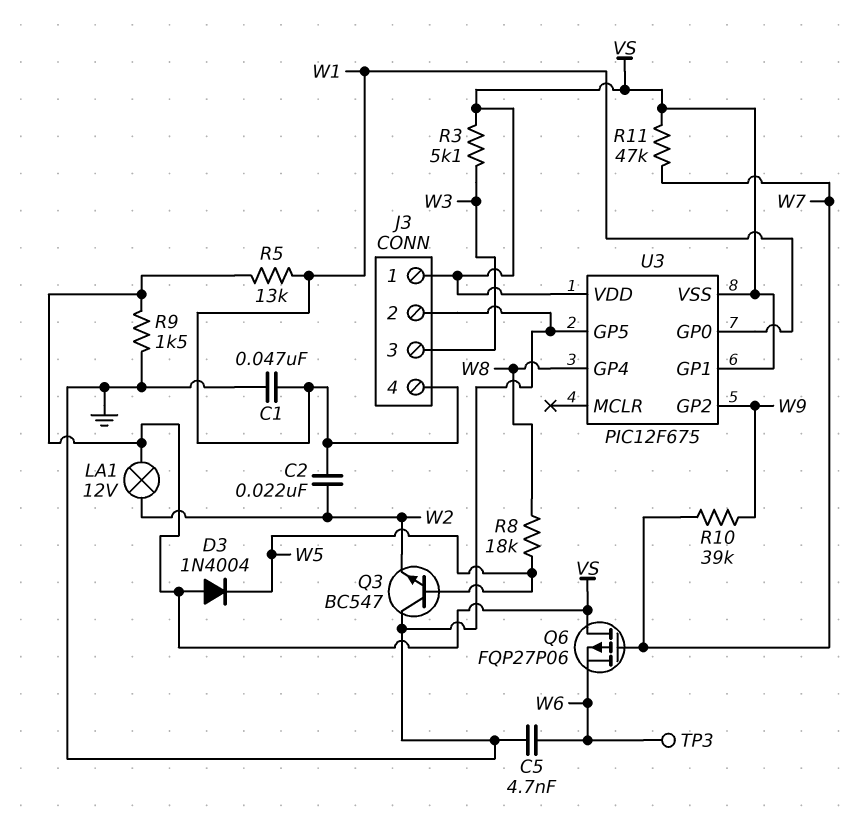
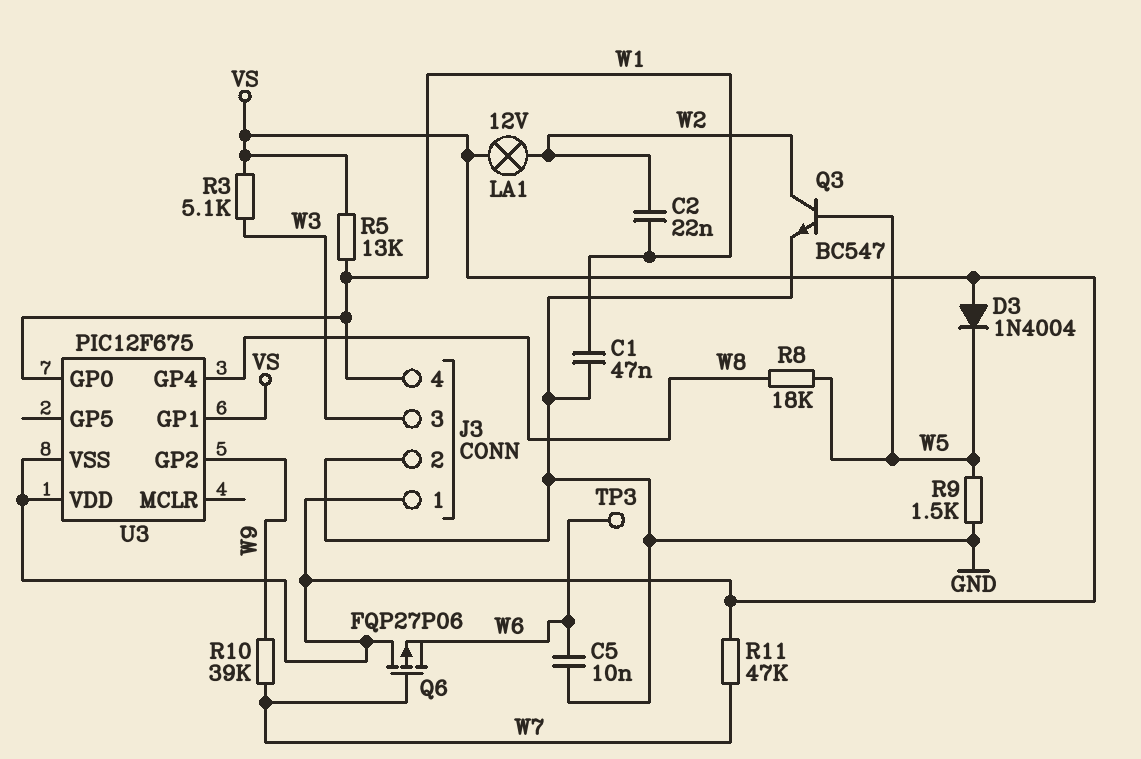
C5: 4.7nF (GND, W6) -> 10nF (GND, W6)
Q3: NPN BC547 (B W5, C GND, E W2) -> NPN BC547 (B W5, C W2, E GND)
R9: 1.5k (GND, VS) -> 1.5k (GND, W5)
U3 pin GP5: GND -> none

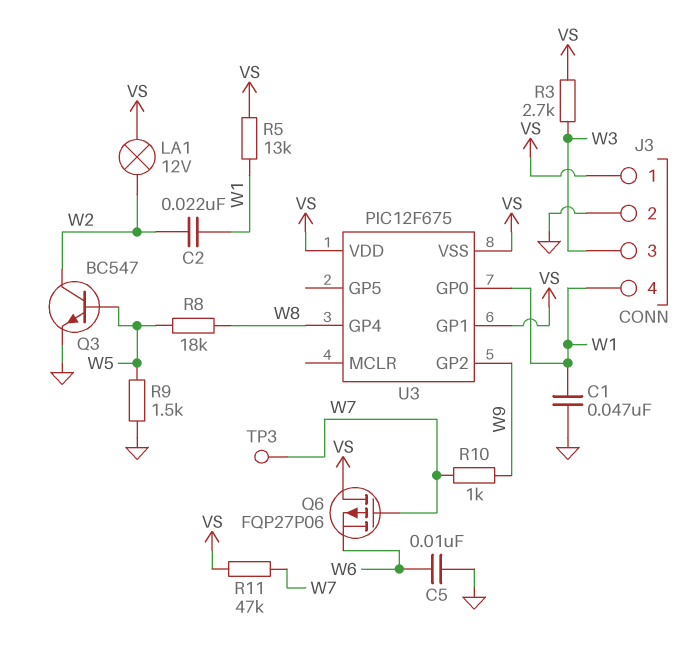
D3: diode 1N4004 (A VS, K W5) -> none
R3: 5.1k (VS, W3) -> 2.7k (VS, W3)
R10: 39k (W7, W9) -> 1k (W7, W9)
TP3: test point (W6) -> test point (W7)

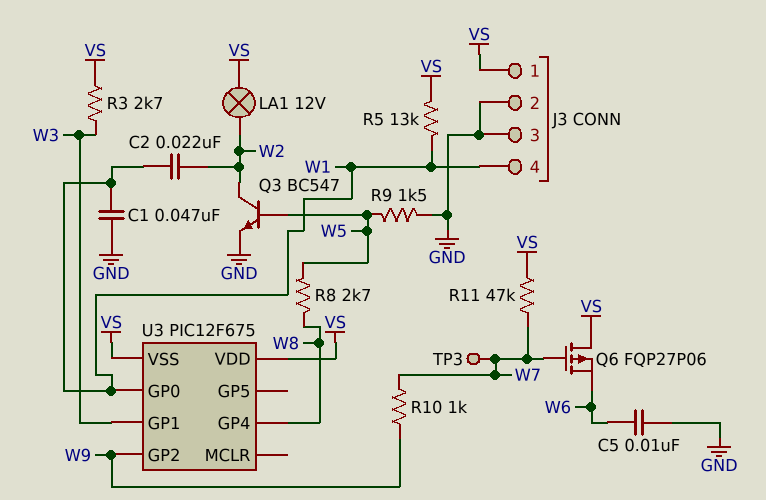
J3 pin 3: W3 -> GND
R8: 18k (W5, W8) -> 2.7k (W5, W8)
U3 pin GP1: VS -> W3

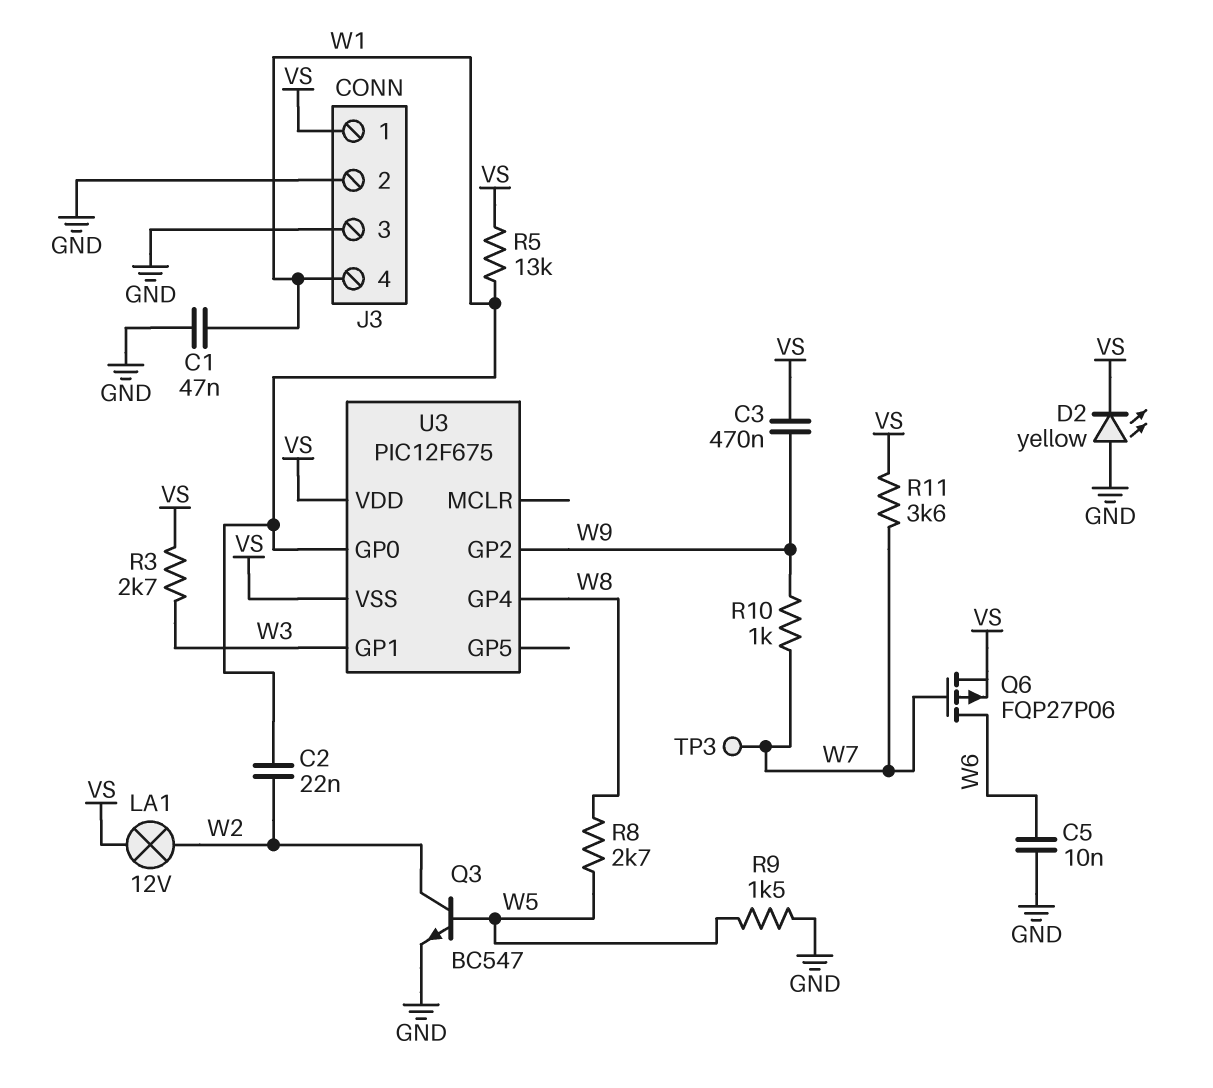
C3: none -> 470nF (VS, W9)
D2: none -> LED yellow (A GND, K VS)
Q6: PMOS FQP27P06 (G W7, D VS, S W6) -> PMOS FQP27P06 (G W7, D W6, S VS)
R11: 47k (VS, W7) -> 3.6k (VS, W7)

